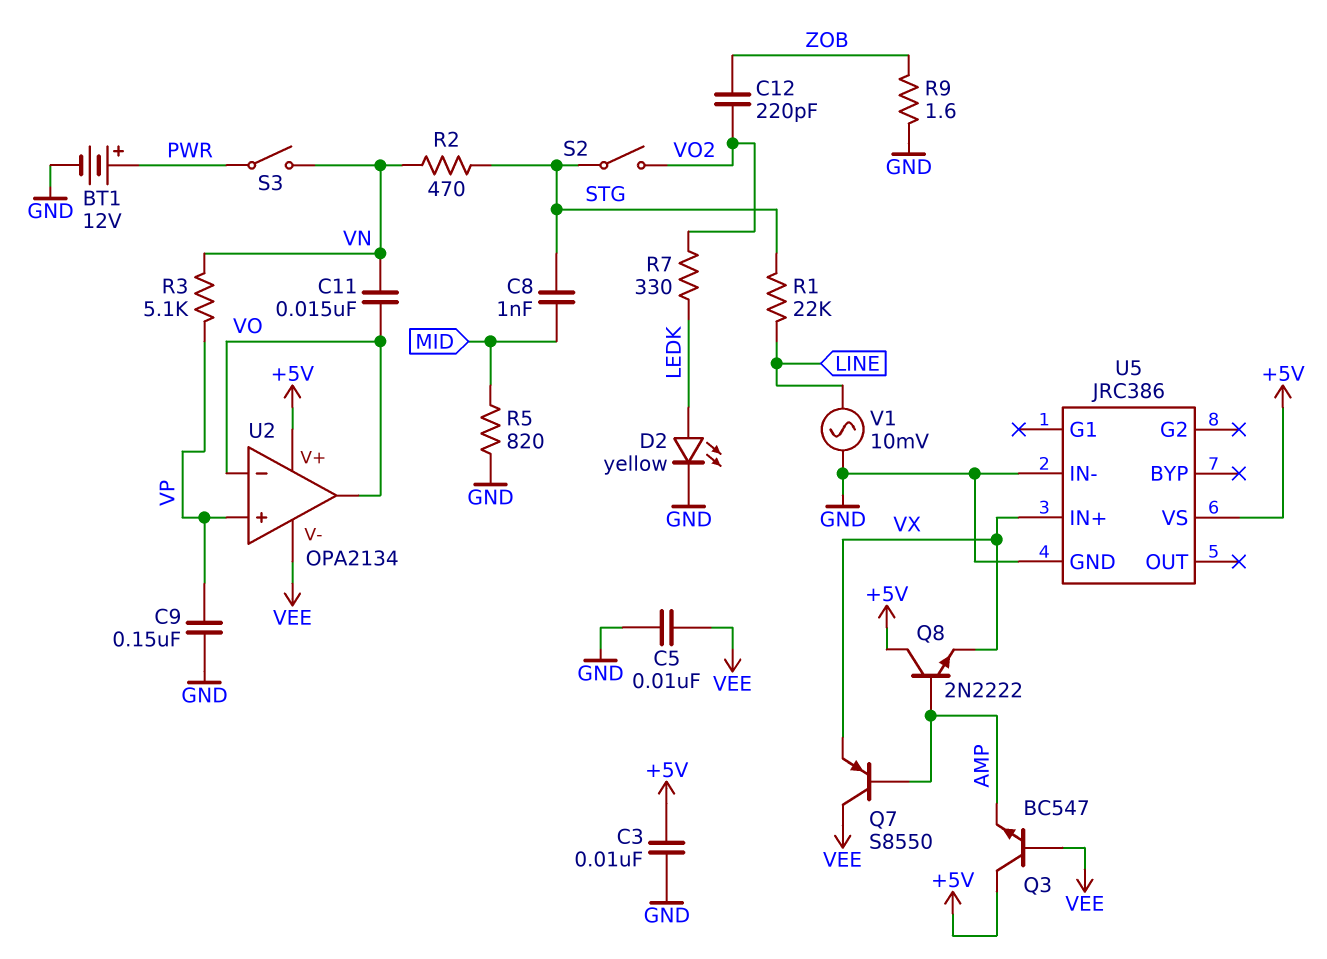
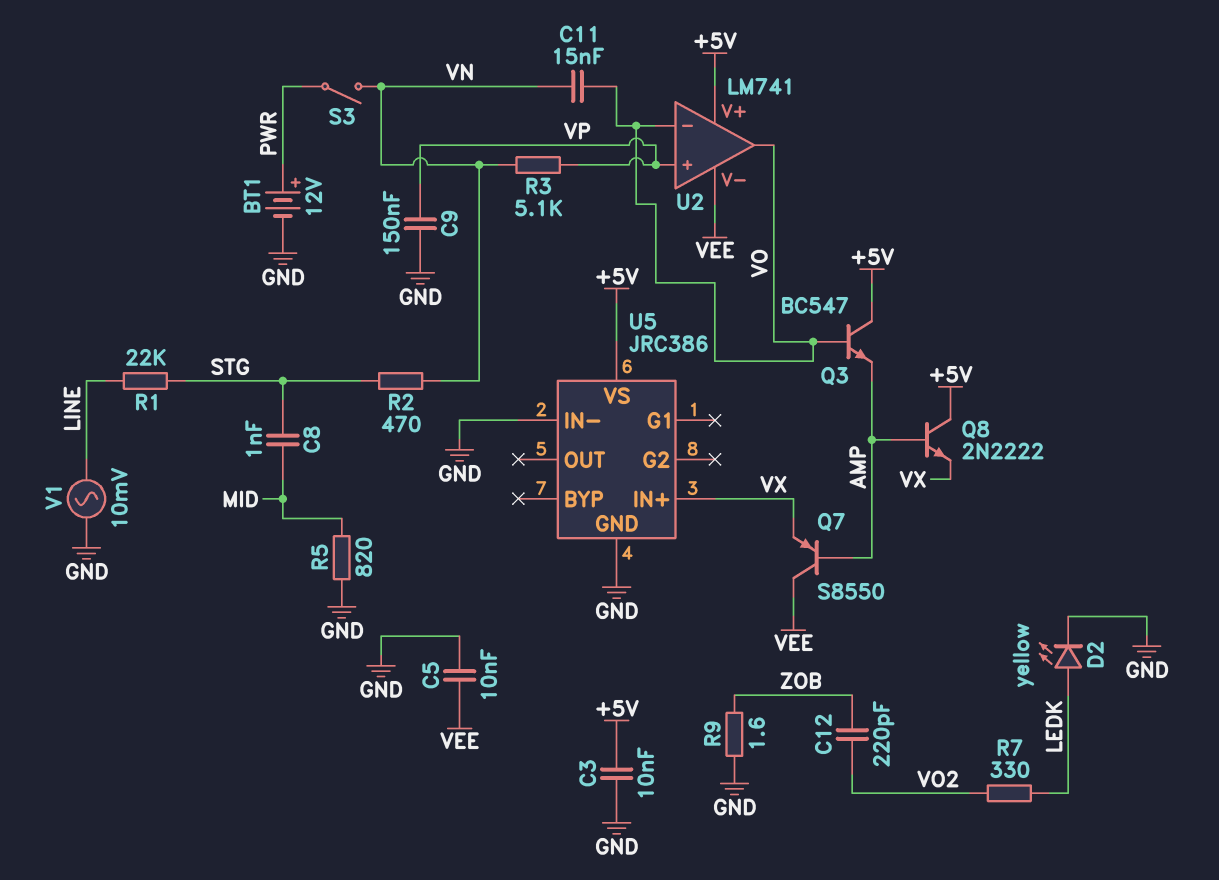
Q3: NPN BC547 (B VEE, C +5V, E AMP) -> NPN BC547 (B VO, C +5V, E AMP)
S2: switch (STG, VO2) -> none
U2: OPA2134 -> LM741

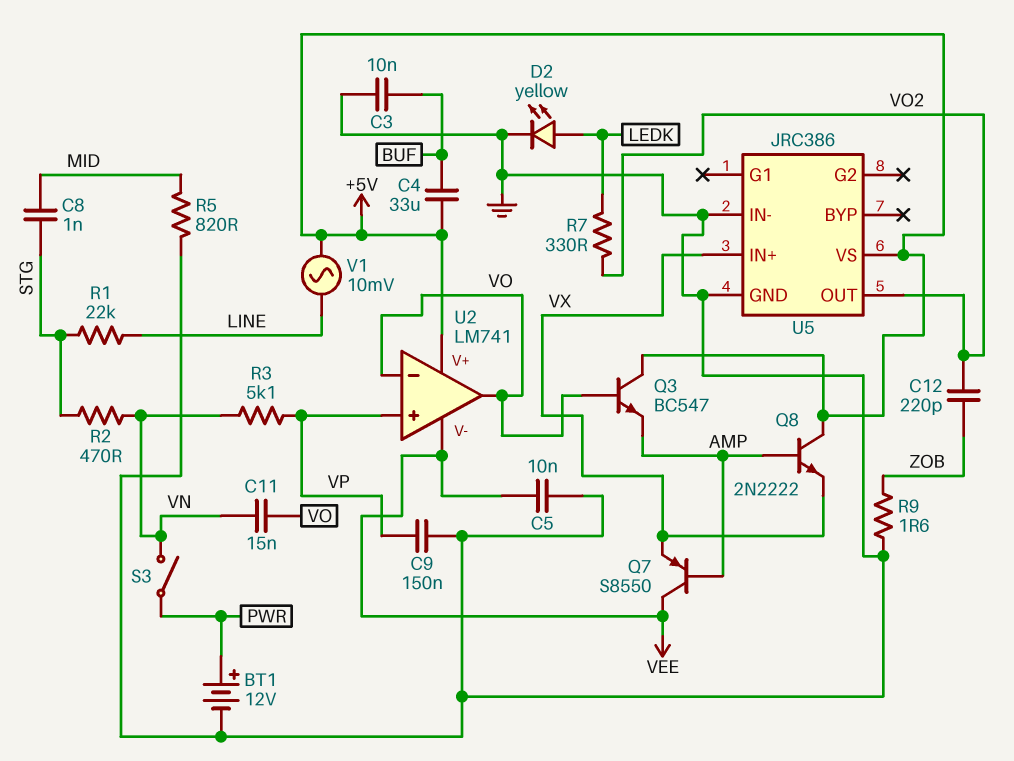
C3: 10nF (+5V, GND) -> 10nF (BUF, GND)
C4: none -> 33uF (+5V, BUF)
U5 pin OUT: none -> VO2
V1: AC 10mV (GND, LINE) -> AC 10mV (+5V, LINE)

